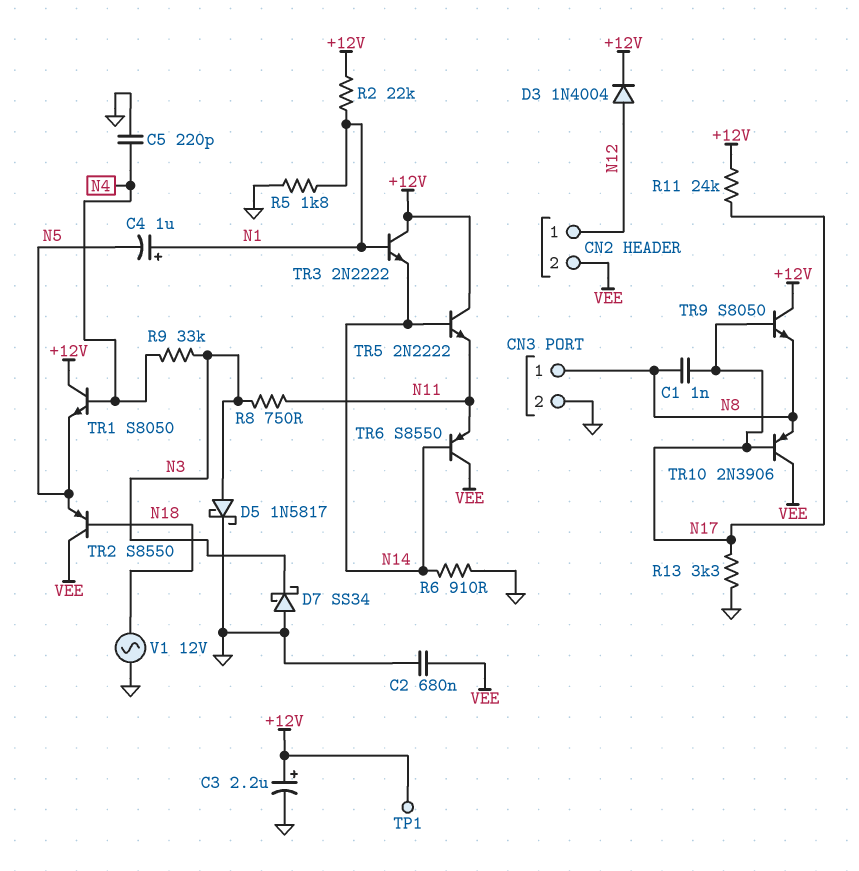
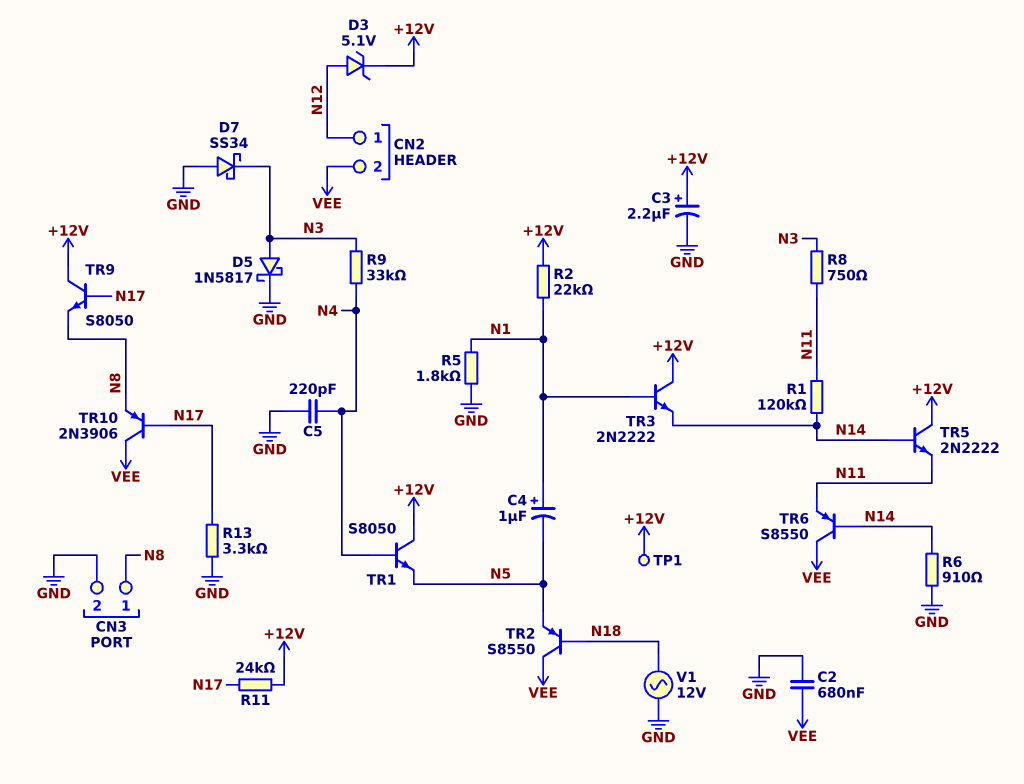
C1: 1nF (N8, N17) -> none
D3: diode 1N4004 (A N12, K +12V) -> zener 5.1V (A N12, K +12V)
R1: none -> 120k (N11, N14)

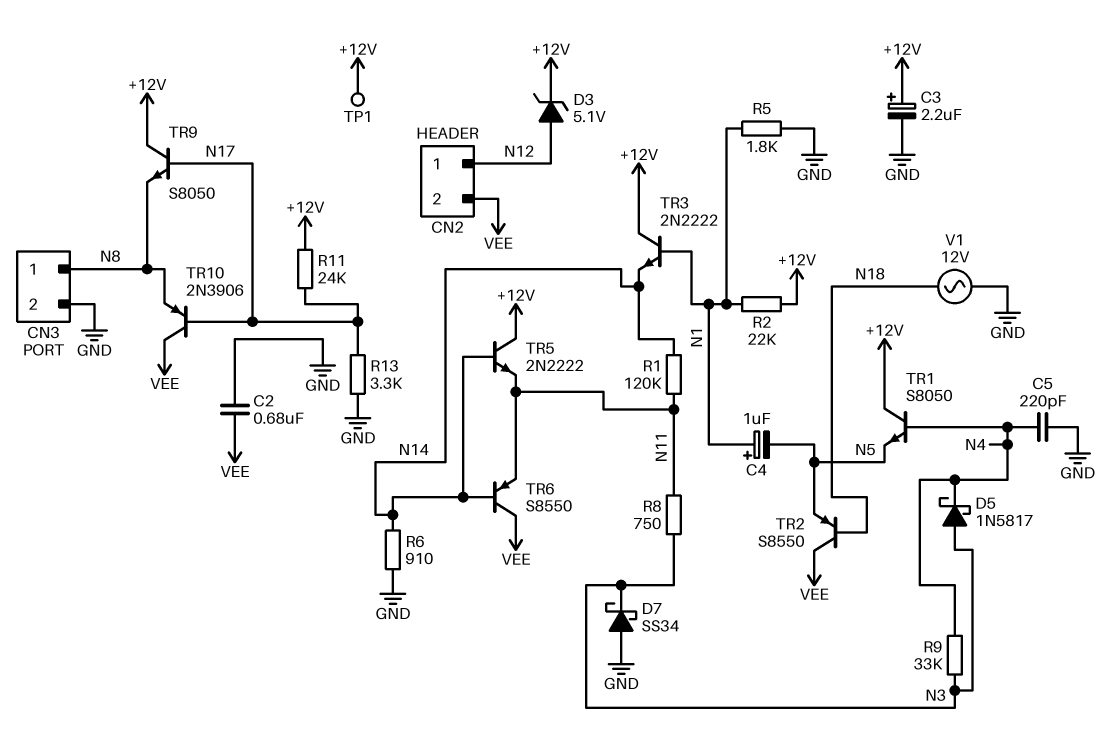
D5: schottky 1N5817 (A N3, K GND) -> schottky 1N5817 (A N3, K N4)

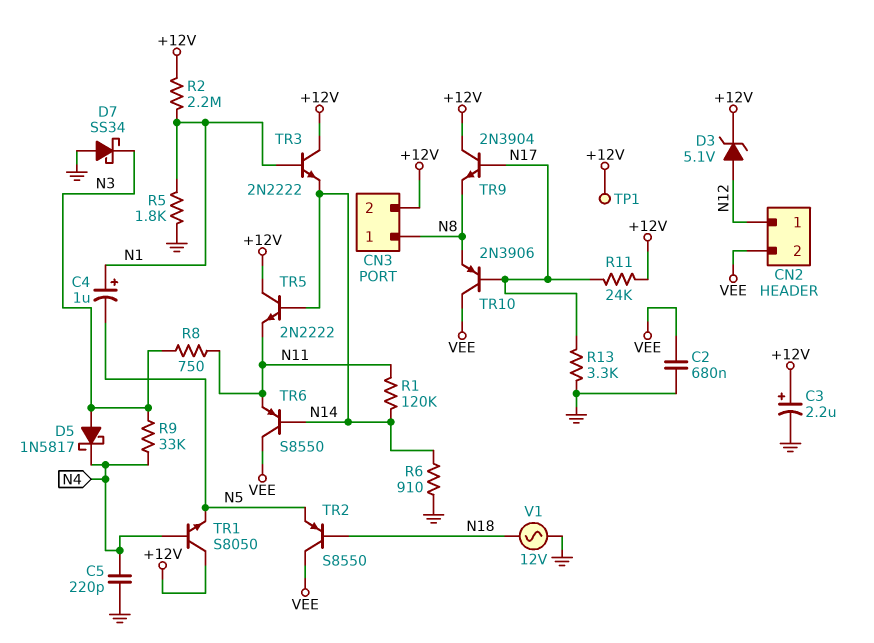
CN3 pin 2: GND -> +12V
R2: 22k (+12V, N1) -> 2.2M (+12V, N1)
TR9: NPN S8050 (B N17, C +12V, E N8) -> NPN 2N3904 (B N17, C +12V, E N8)

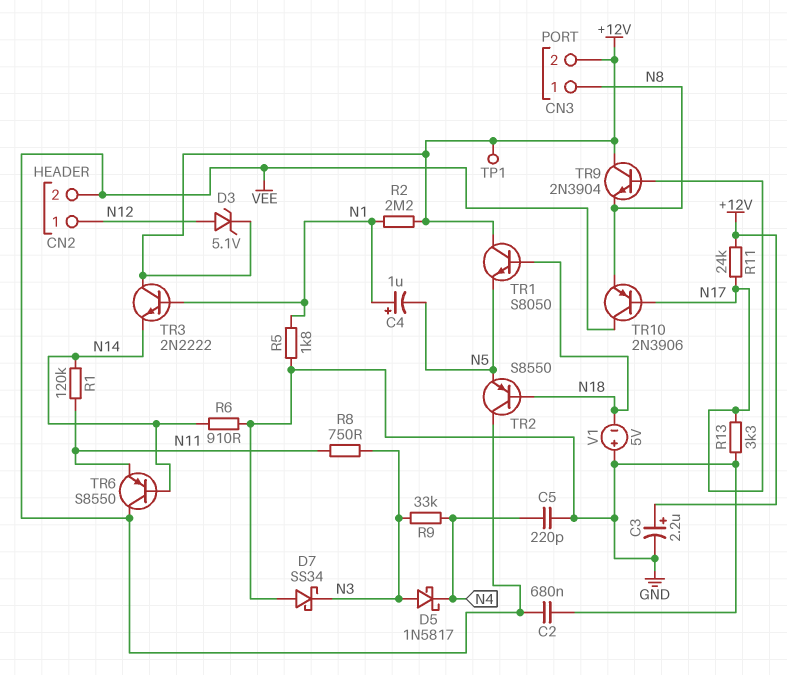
TR1: NPN S8050 (B N4, C +12V, E N5) -> NPN S8050 (B N18, C +12V, E N5)
TR5: NPN 2N2222 (B N14, C +12V, E N11) -> none
V1: AC 12V (GND, N18) -> 5V (plus GND, minus N18)

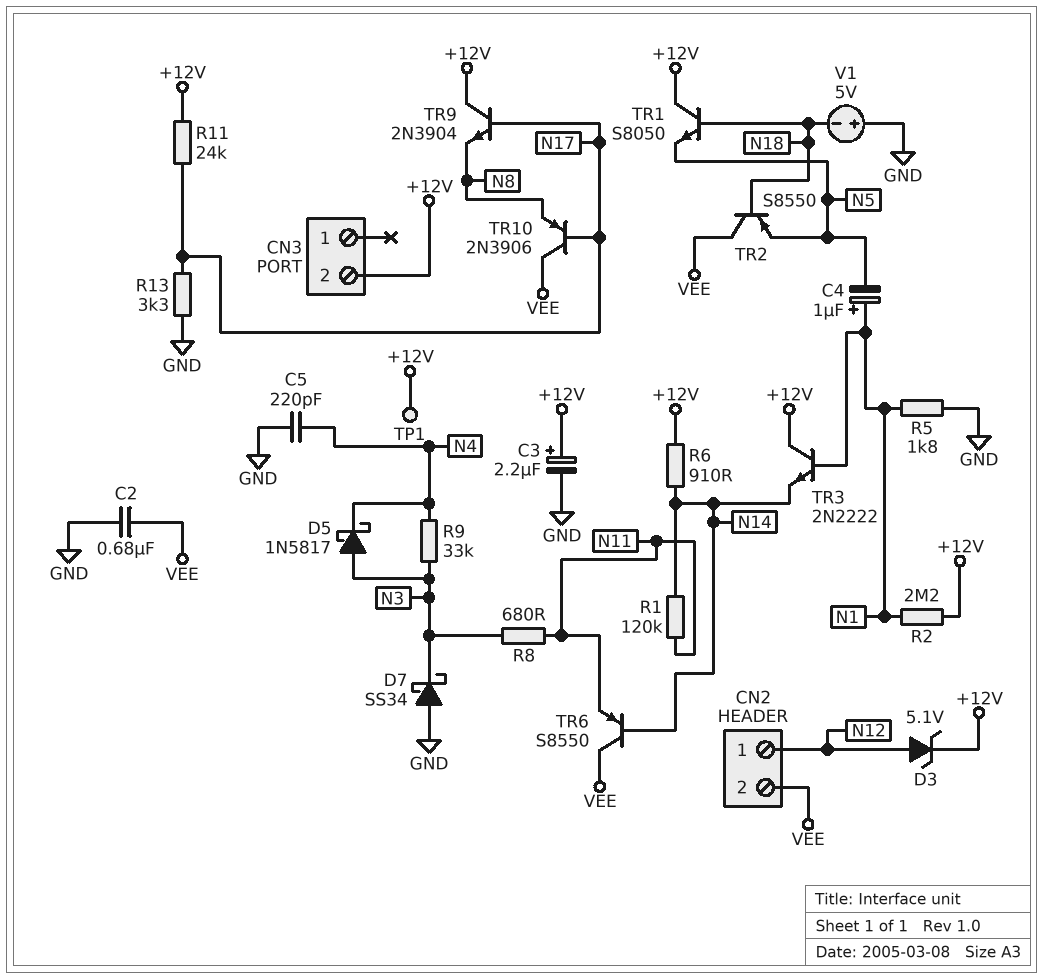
CN3 pin 1: N8 -> none
R6: 910 (GND, N14) -> 910 (+12V, N14)
R8: 750 (N3, N11) -> 680 (N3, N11)

